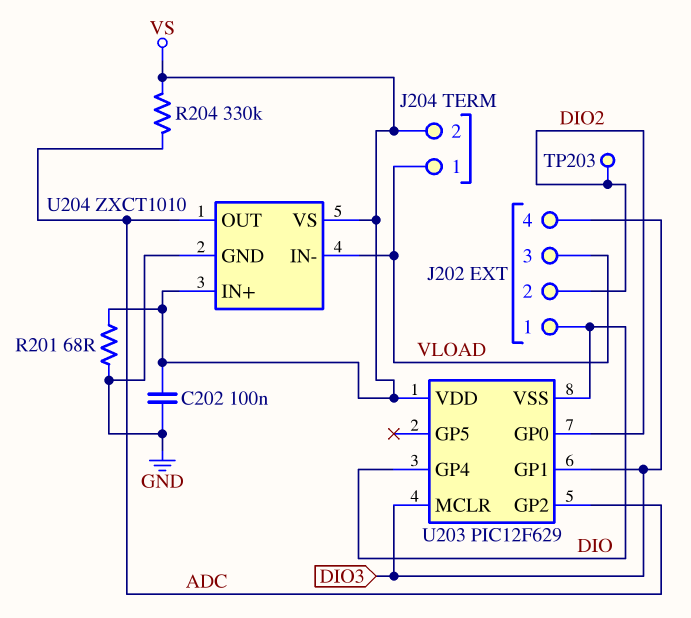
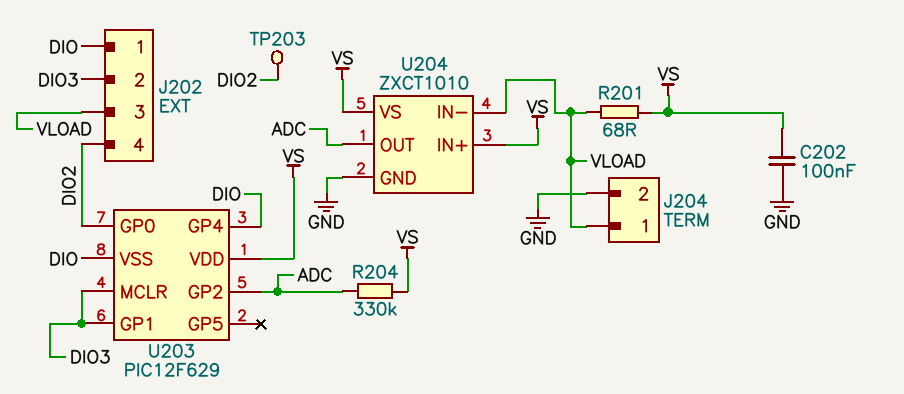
J202 pin 2: DIO2 -> DIO3
J202 pin 4: DIO3 -> DIO2
J204 pin 2: VS -> GND
R201: 68 (GND, VS) -> 68 (VLOAD, VS)

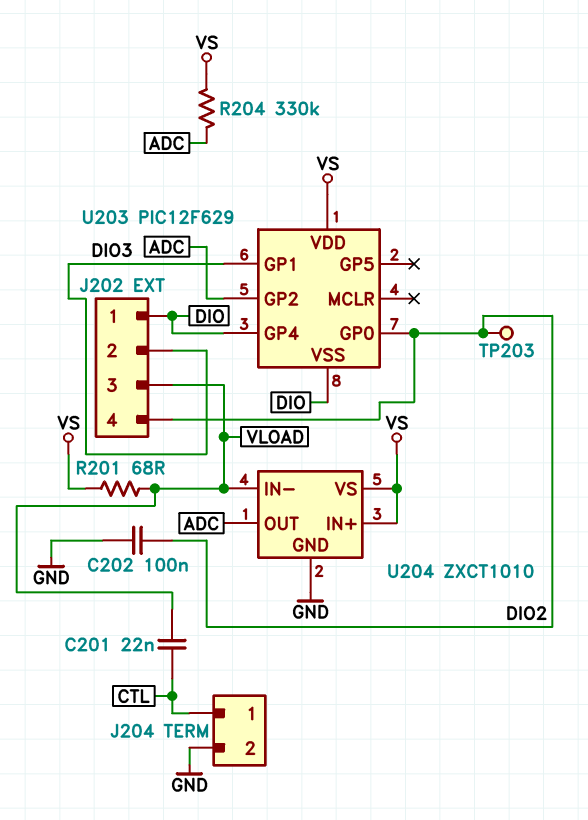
C201: none -> 22nF (CTL, VLOAD)
C202: 100nF (GND, VS) -> 100nF (DIO2, GND)
J204 pin 1: VLOAD -> CTL
U203 pin MCLR: DIO3 -> none

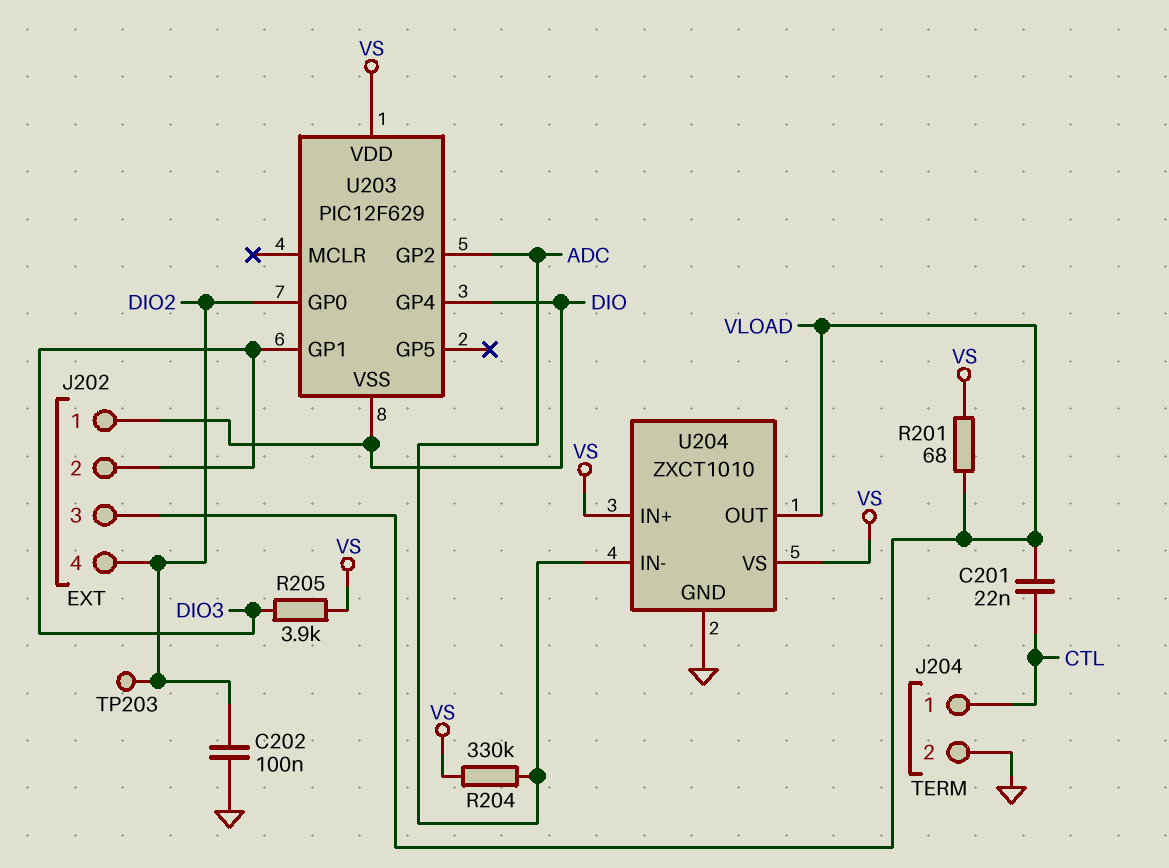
R205: none -> 3.9k (DIO3, VS)
U204 pin IN-: VLOAD -> ADC
U204 pin OUT: ADC -> VLOAD

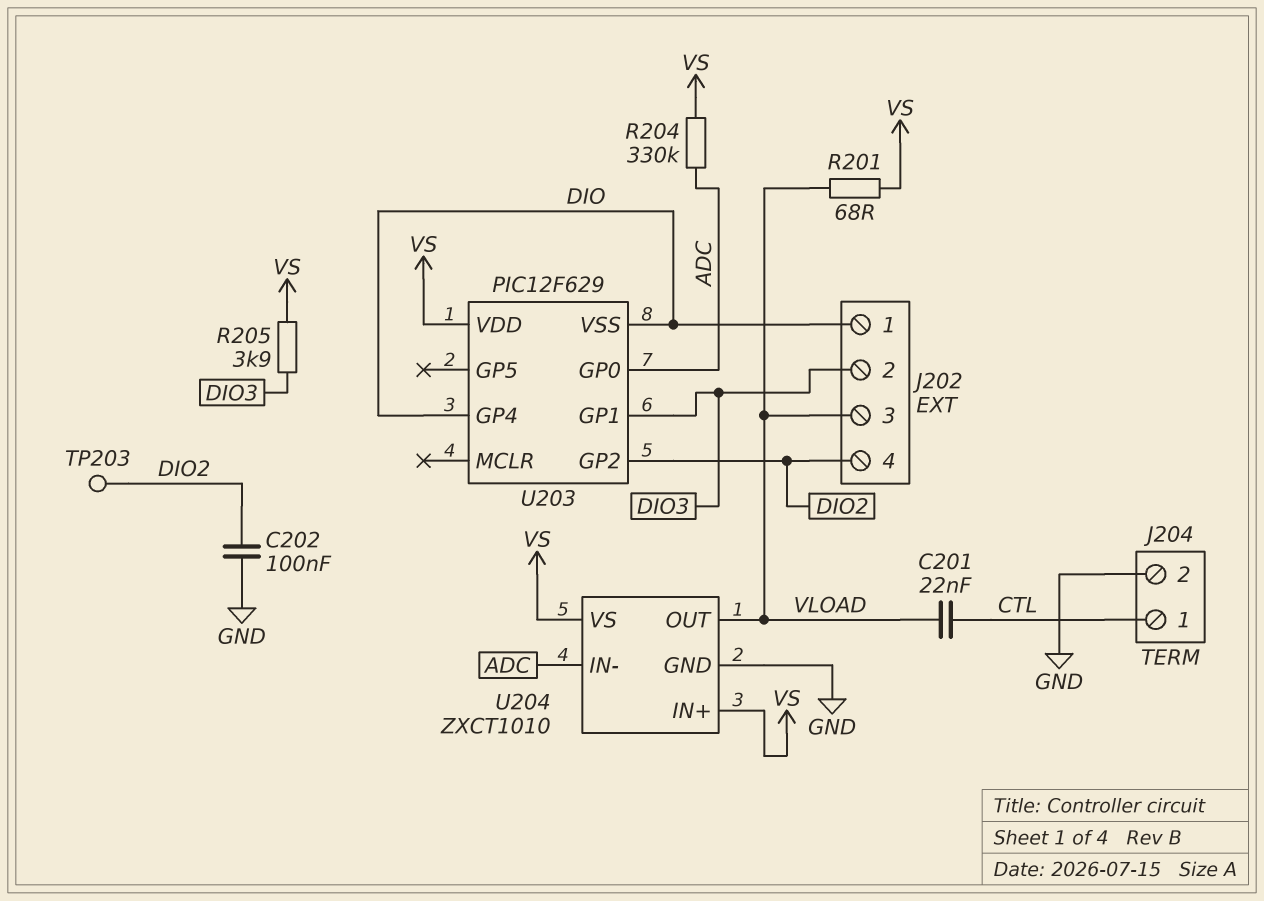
U203 pin GP0: DIO2 -> ADC
U203 pin GP2: ADC -> DIO2

